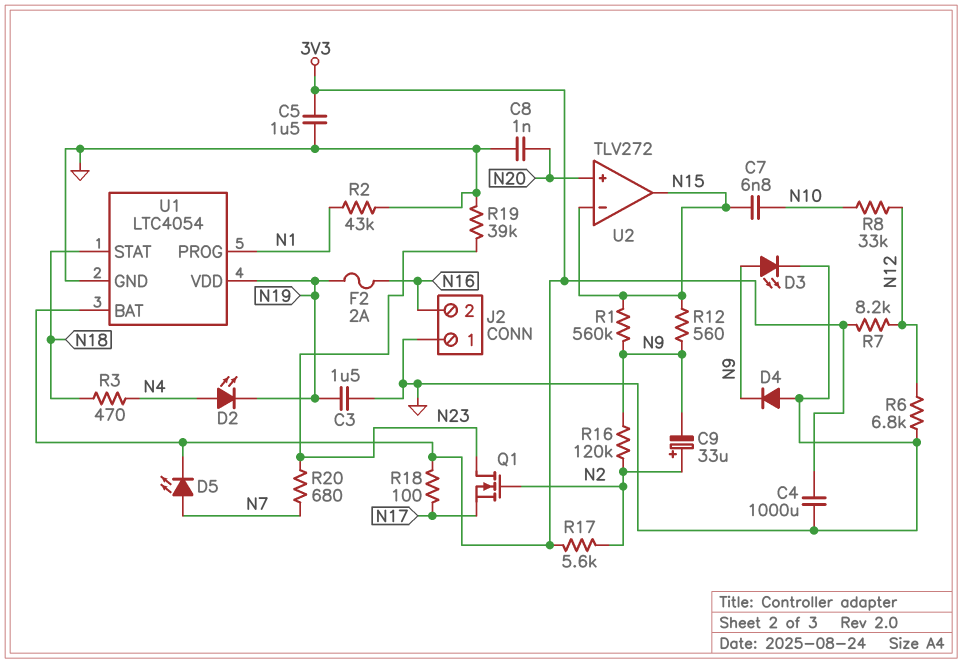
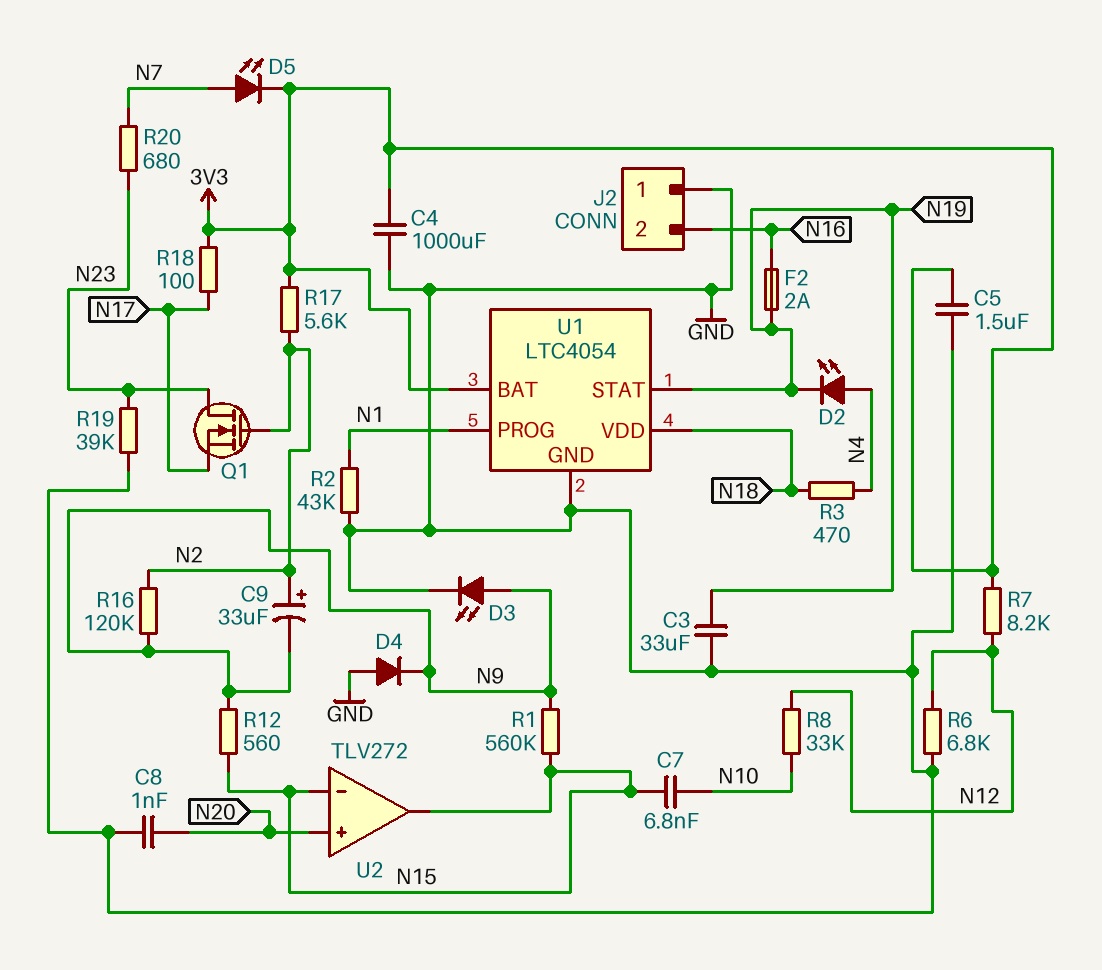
C3: 1.5uF (GND, N19) -> 33uF (GND, N19)
U1 pin STAT: N18 -> N19
U1 pin VDD: N19 -> N18

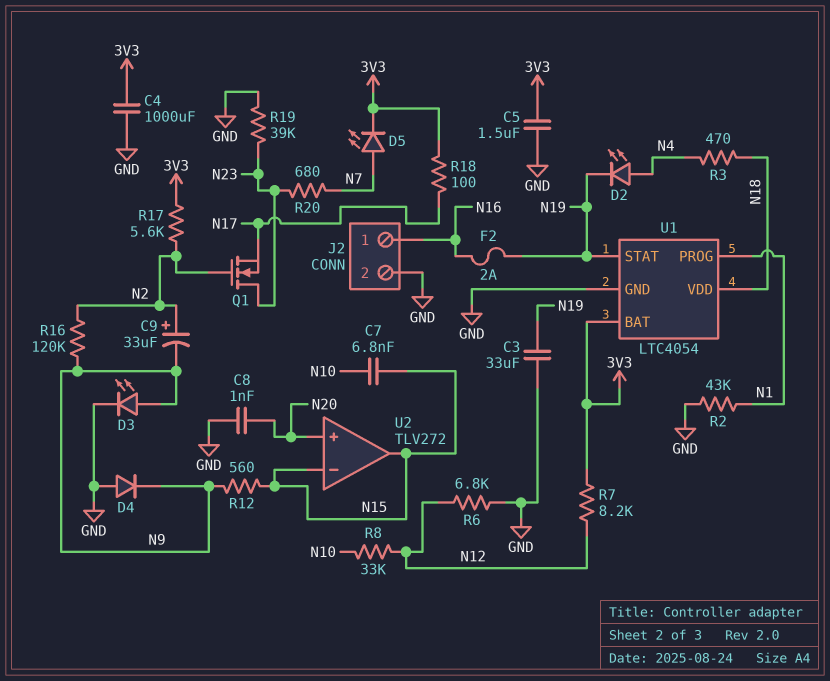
J2 pin 1: GND -> N16
J2 pin 2: N16 -> GND
R1: 560k (N9, N15) -> none

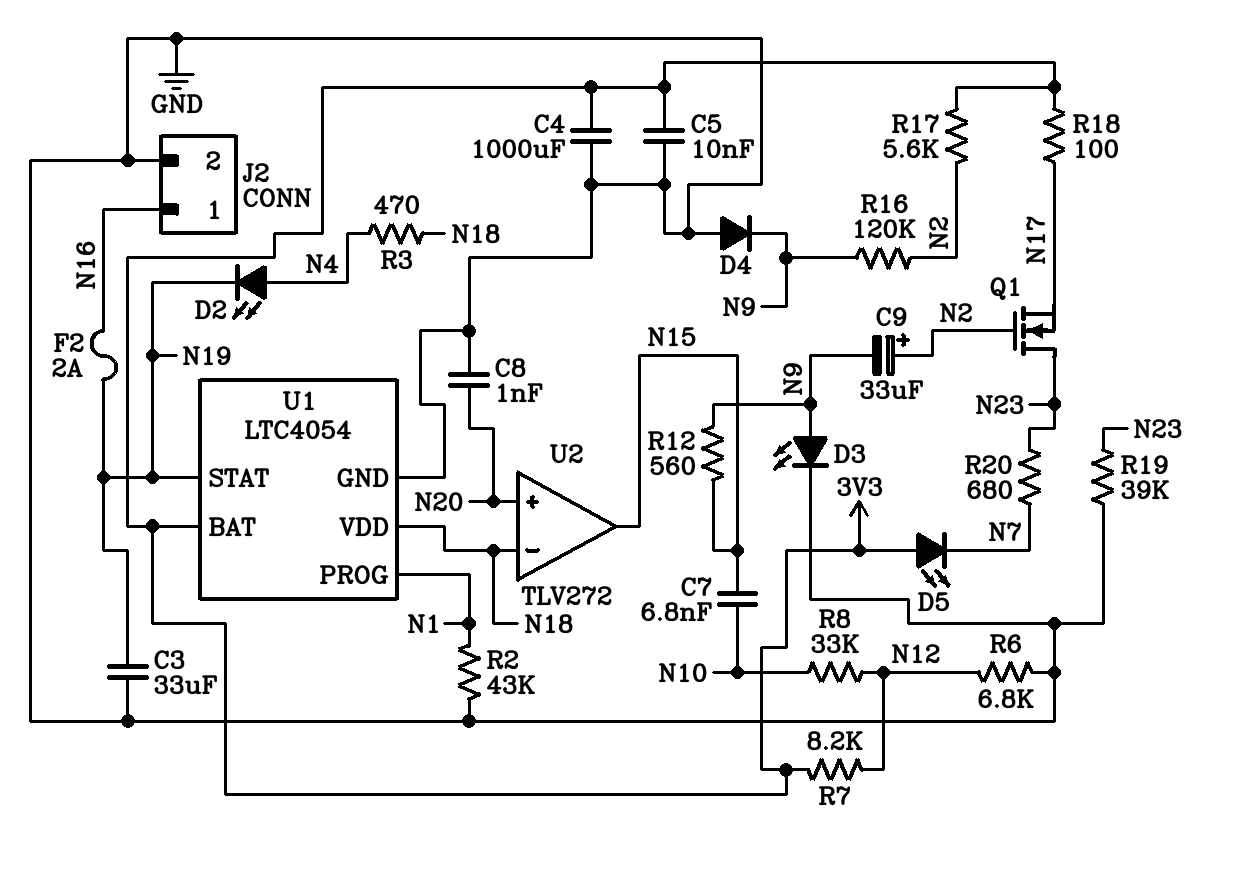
C5: 1.5uF (3V3, GND) -> 10nF (3V3, GND)
D5: LED (A N7, K 3V3) -> LED (A 3V3, K N7)
U2 pin in-: N15 -> N18

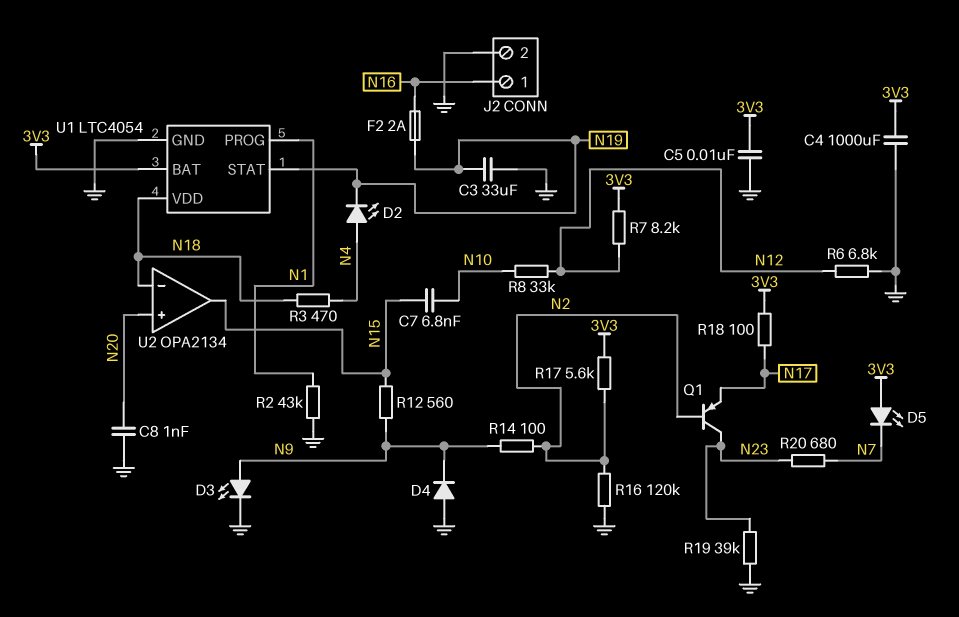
C9: 33uF (plus N2, minus N9) -> none
Q1: NMOS (G N2, D N23, S N17) -> PNP (B N2, C N23, E N17)
R14: none -> 100 (N2, N9)
R16: 120k (N2, N9) -> 120k (GND, N2)
U2: TLV272 -> OPA2134

